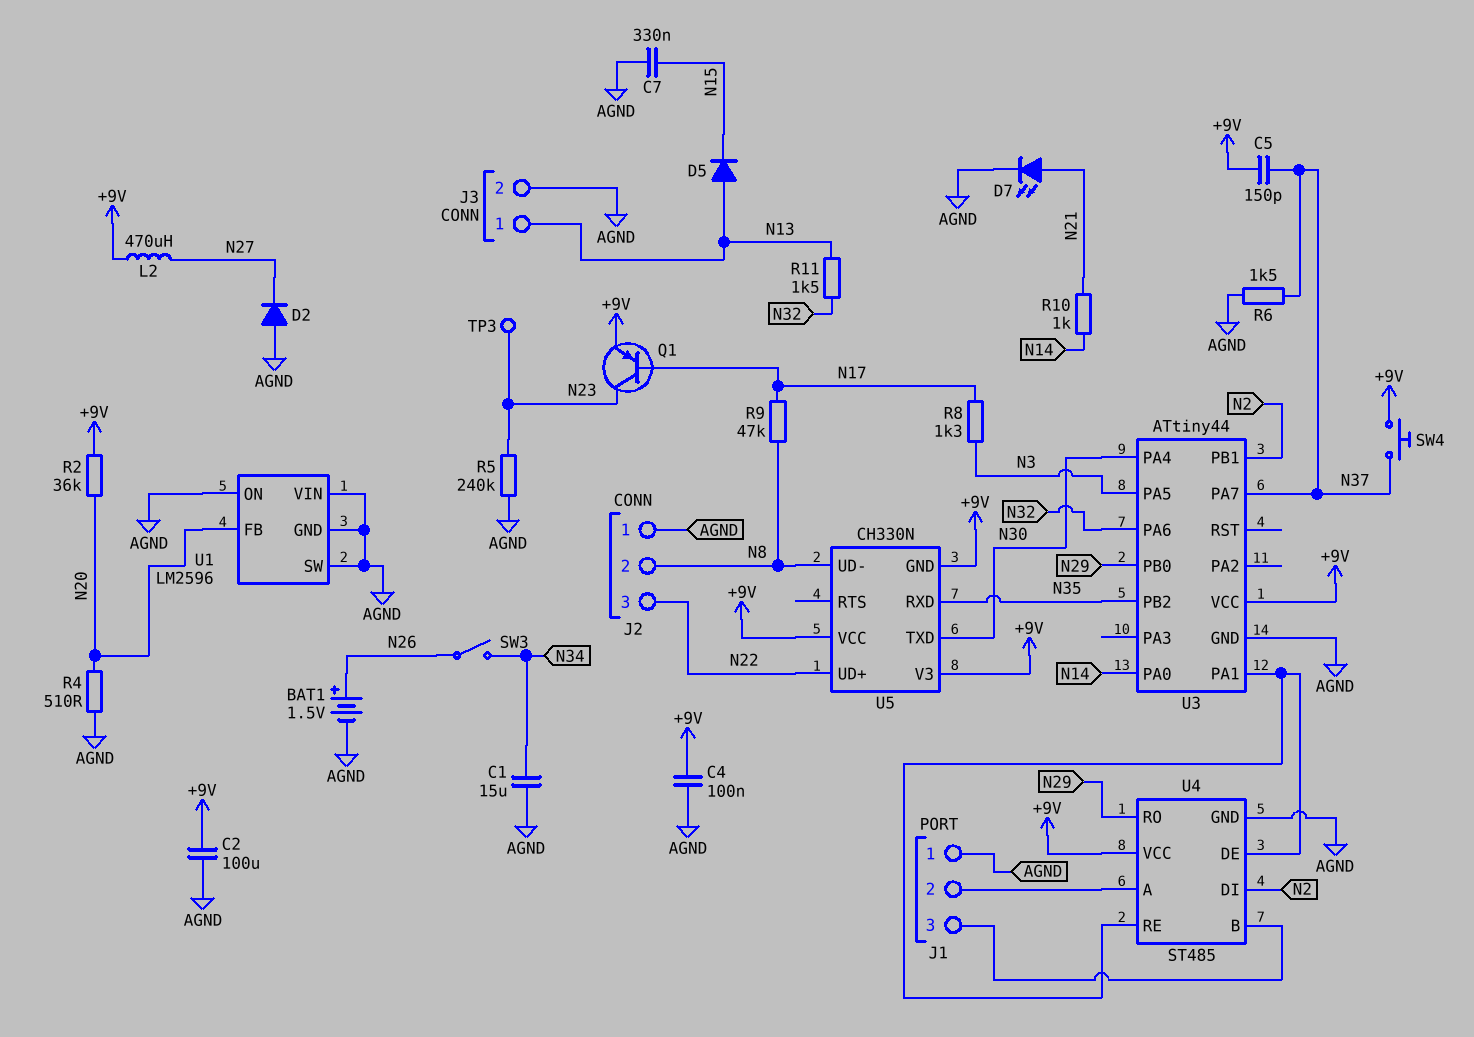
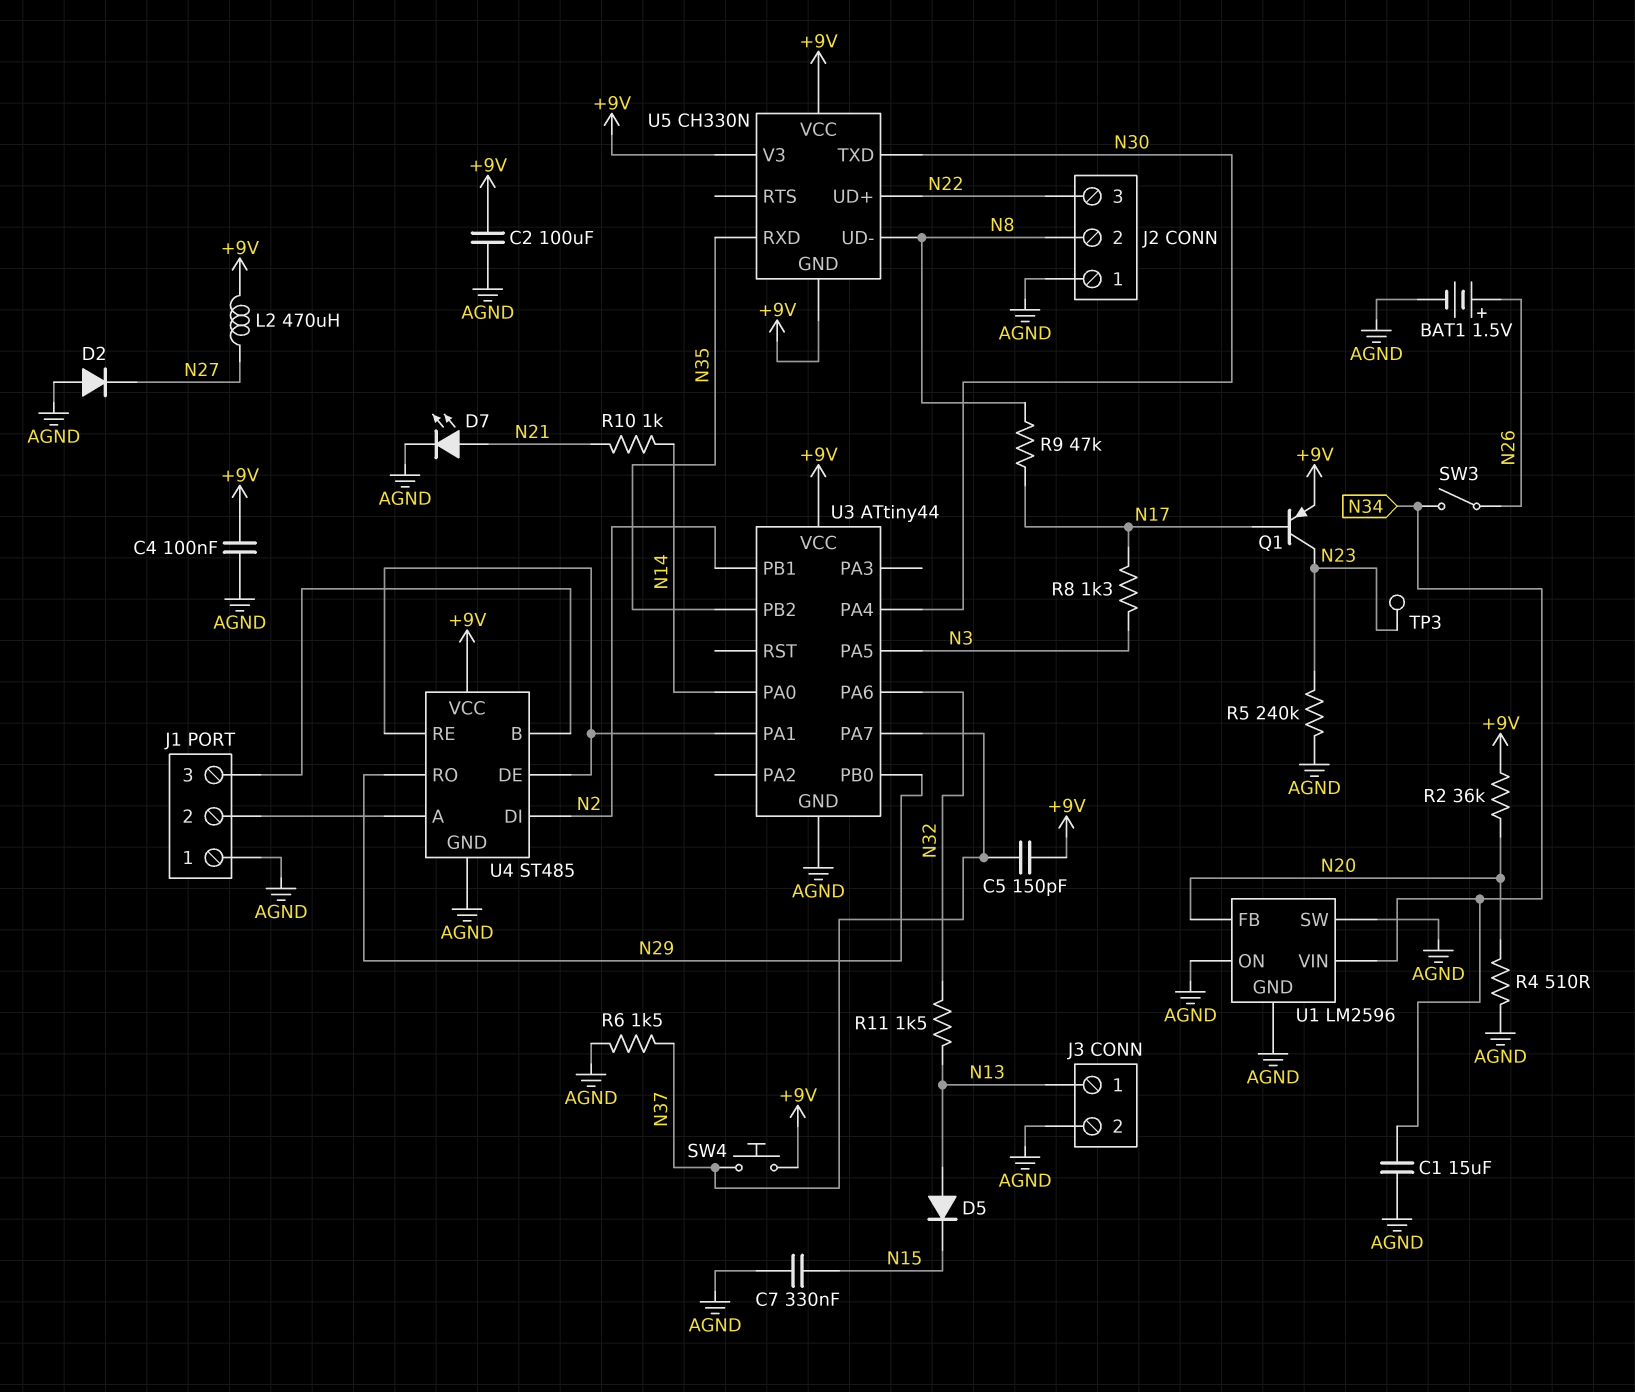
U1 pin VIN: AGND -> N34

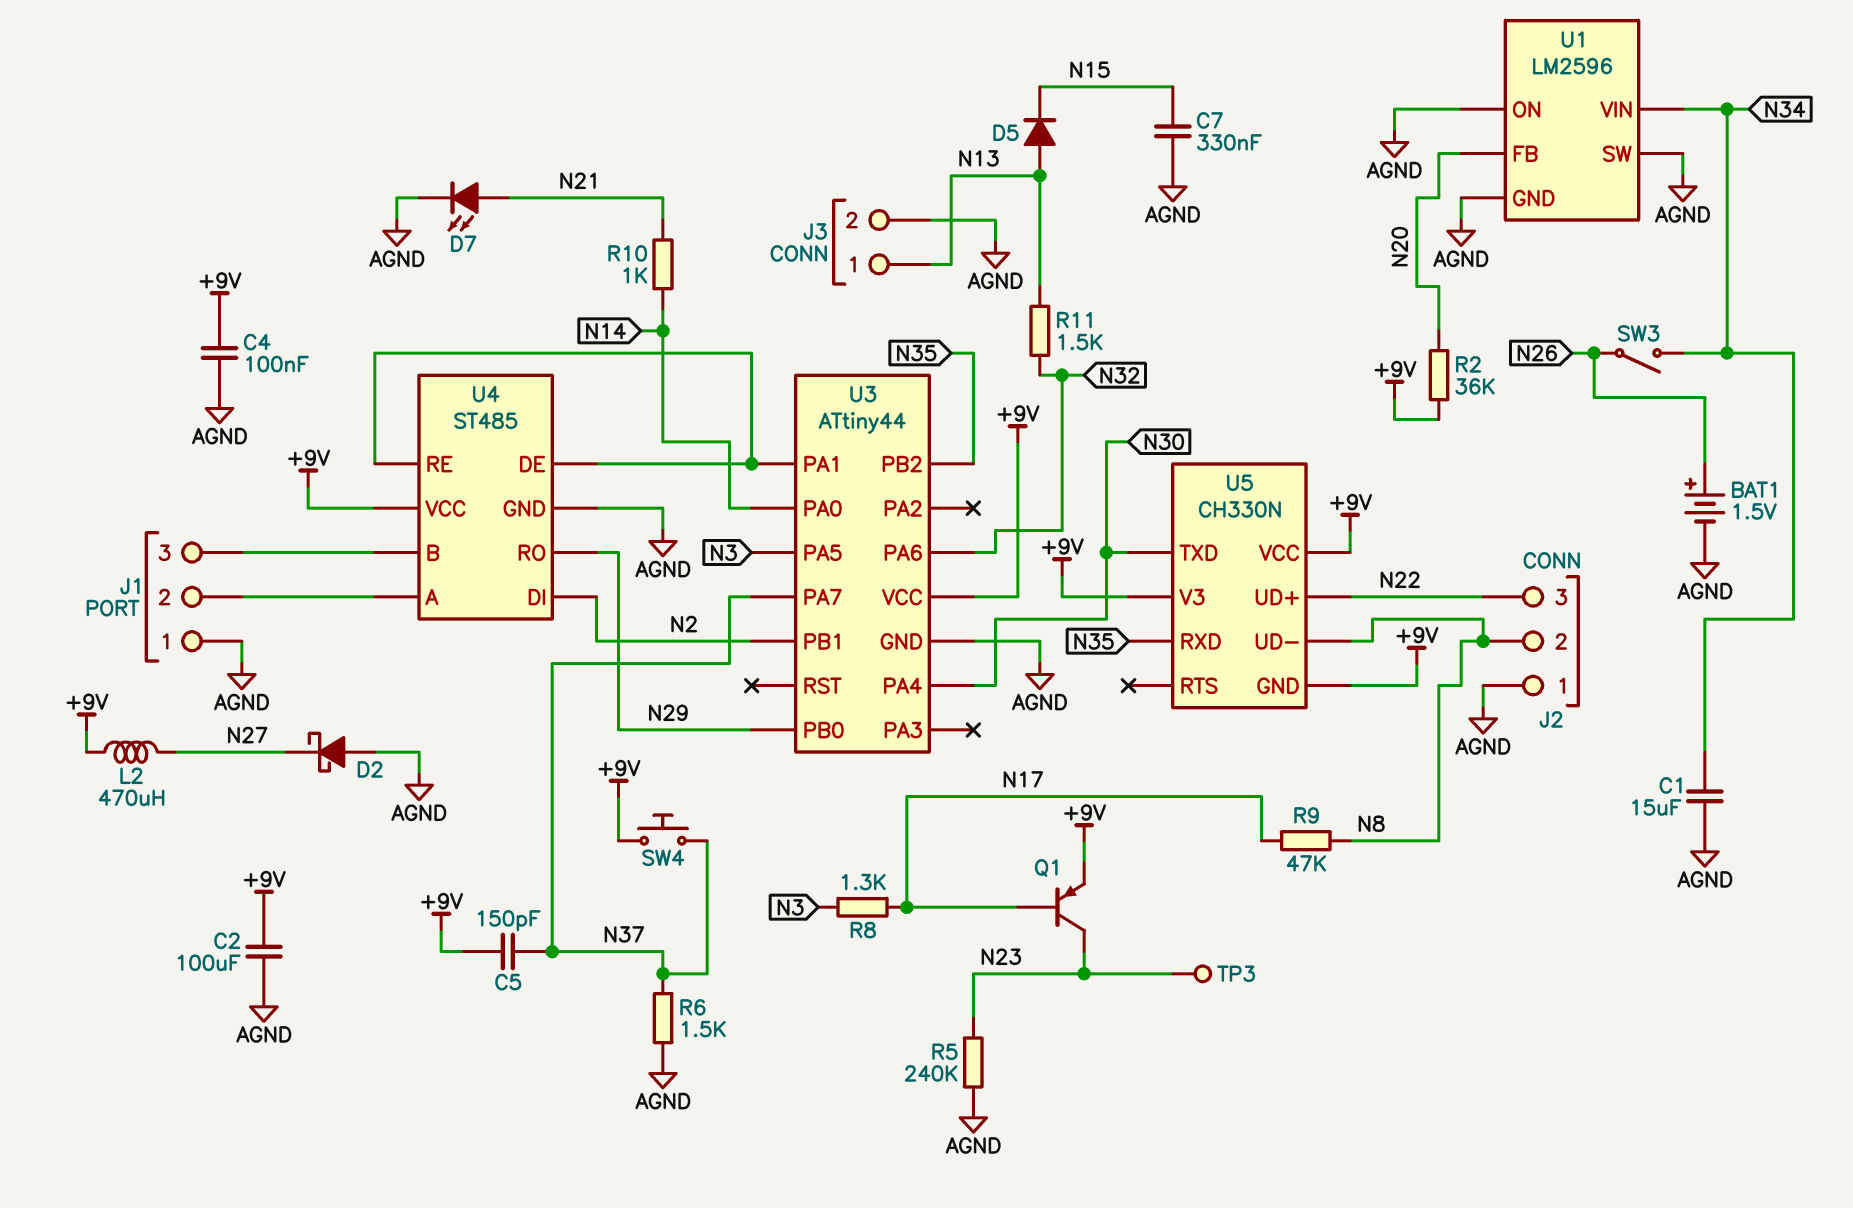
D2: diode (A AGND, K N27) -> schottky (A AGND, K N27)
R4: 510 (AGND, N20) -> none

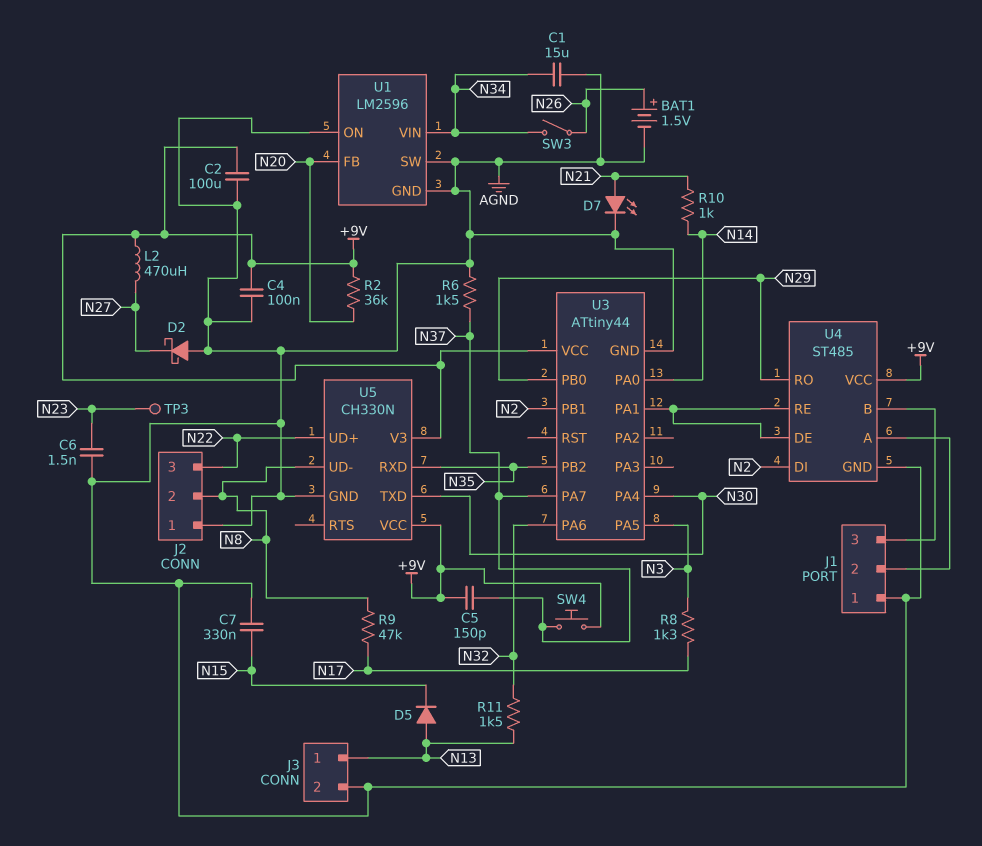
C6: none -> 1.5nF (AGND, N23)
Q1: PNP (B N17, C N23, E +9V) -> none
R5: 240k (AGND, N23) -> none
U5 pin GND: +9V -> AGND

